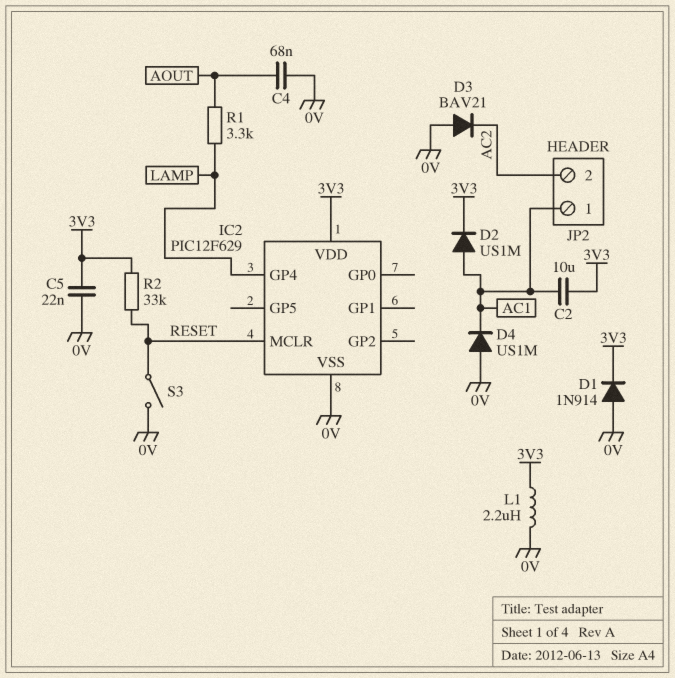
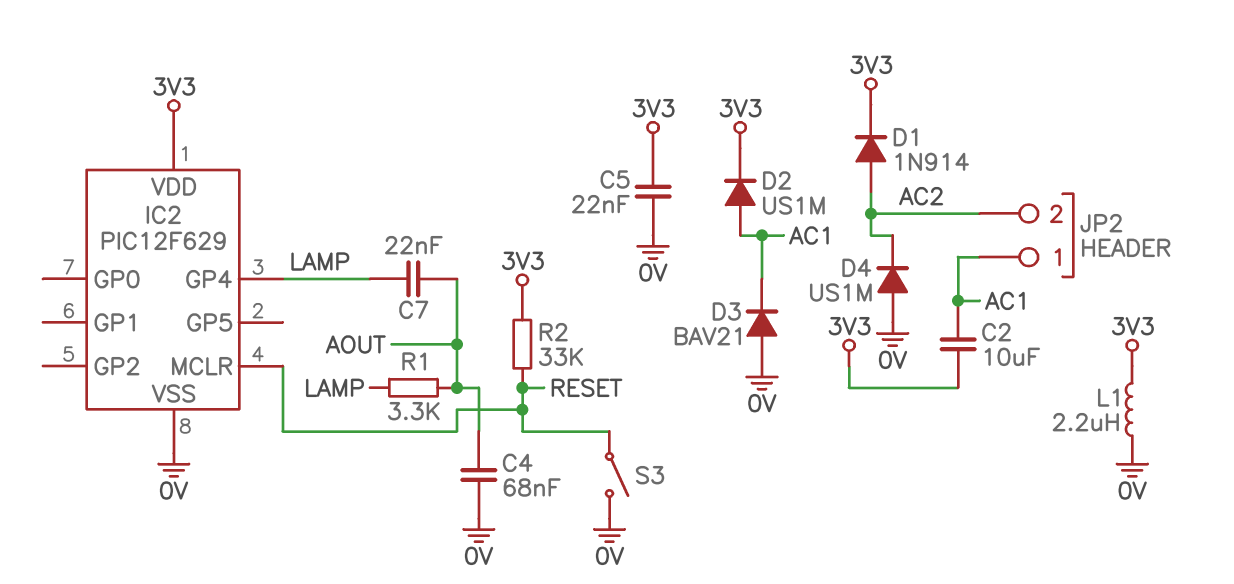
C7: none -> 22nF (AOUT, LAMP)
D1: diode 1N914 (A 0V, K 3V3) -> diode 1N914 (A AC2, K 3V3)
D3: diode BAV21 (A 0V, K AC2) -> diode BAV21 (A 0V, K AC1)
D4: diode US1M (A 0V, K AC1) -> diode US1M (A 0V, K AC2)

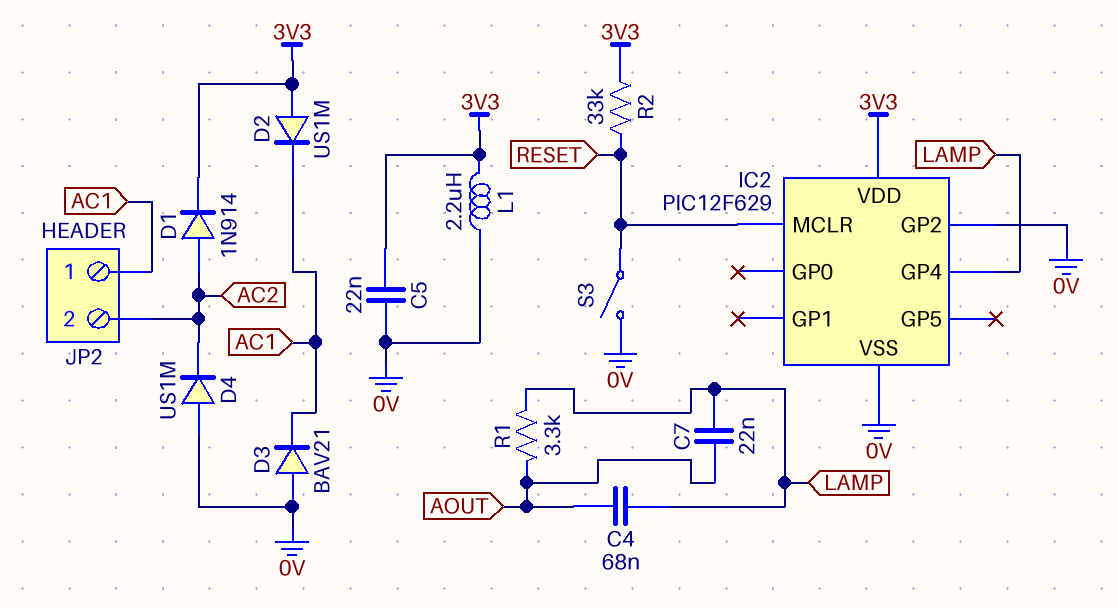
C2: 10uF (3V3, AC1) -> none
C4: 68nF (0V, AOUT) -> 68nF (AOUT, LAMP)
D2: diode US1M (A AC1, K 3V3) -> diode US1M (A 3V3, K AC1)
IC2 pin GP2: none -> 0V

